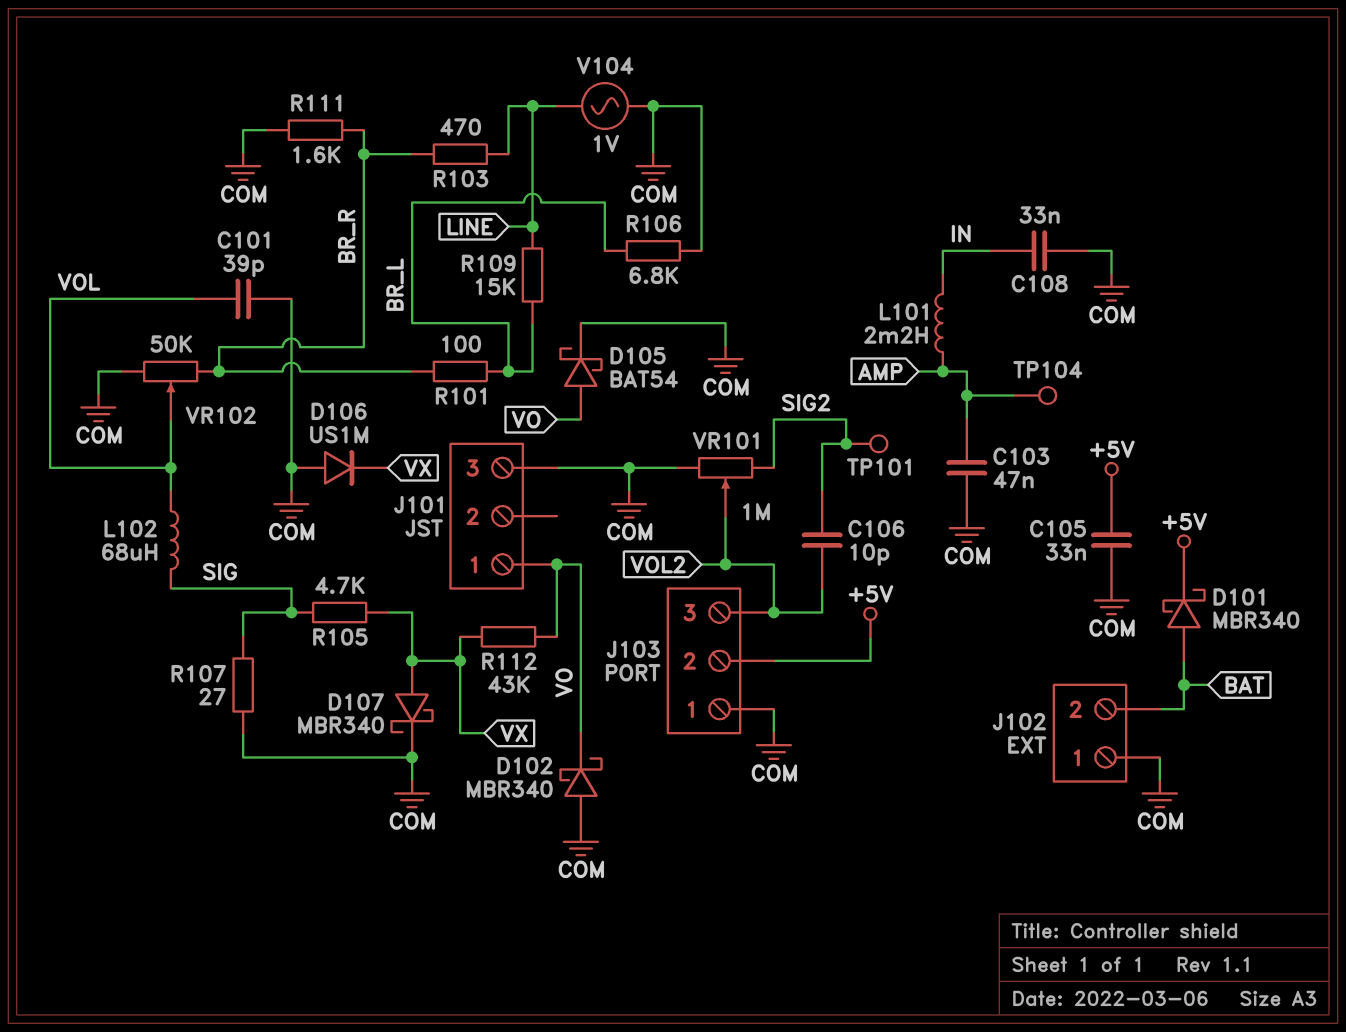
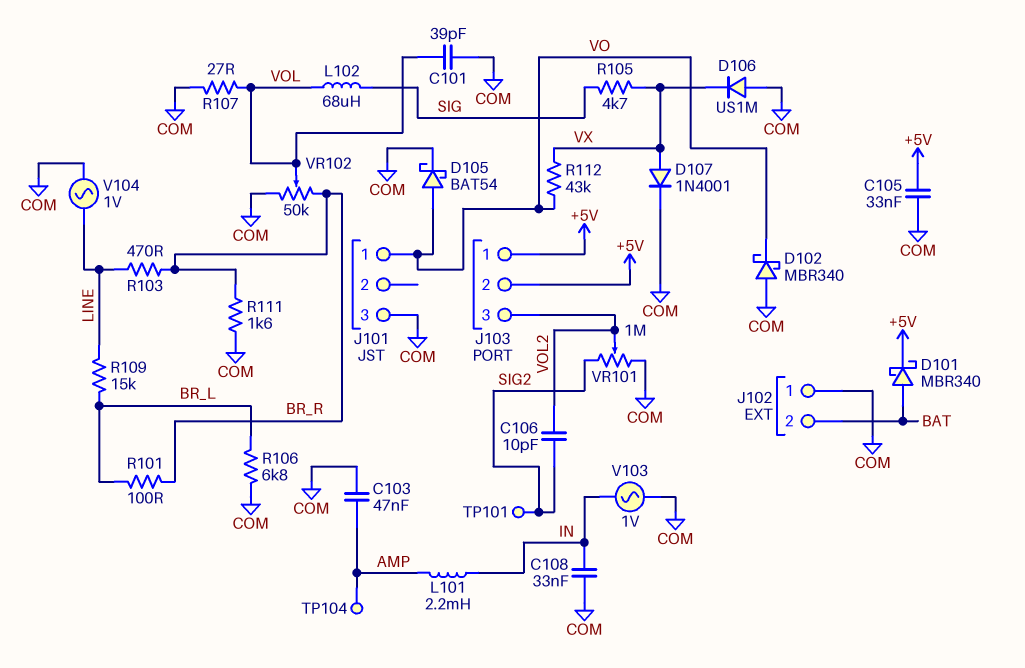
D107: schottky MBR340 (A VX, K COM) -> diode 1N4001 (A VX, K COM)
J103 pin 1: COM -> +5V
R107: 27 (COM, SIG) -> 27 (COM, VOL)
V103: none -> AC 1V (COM, IN)

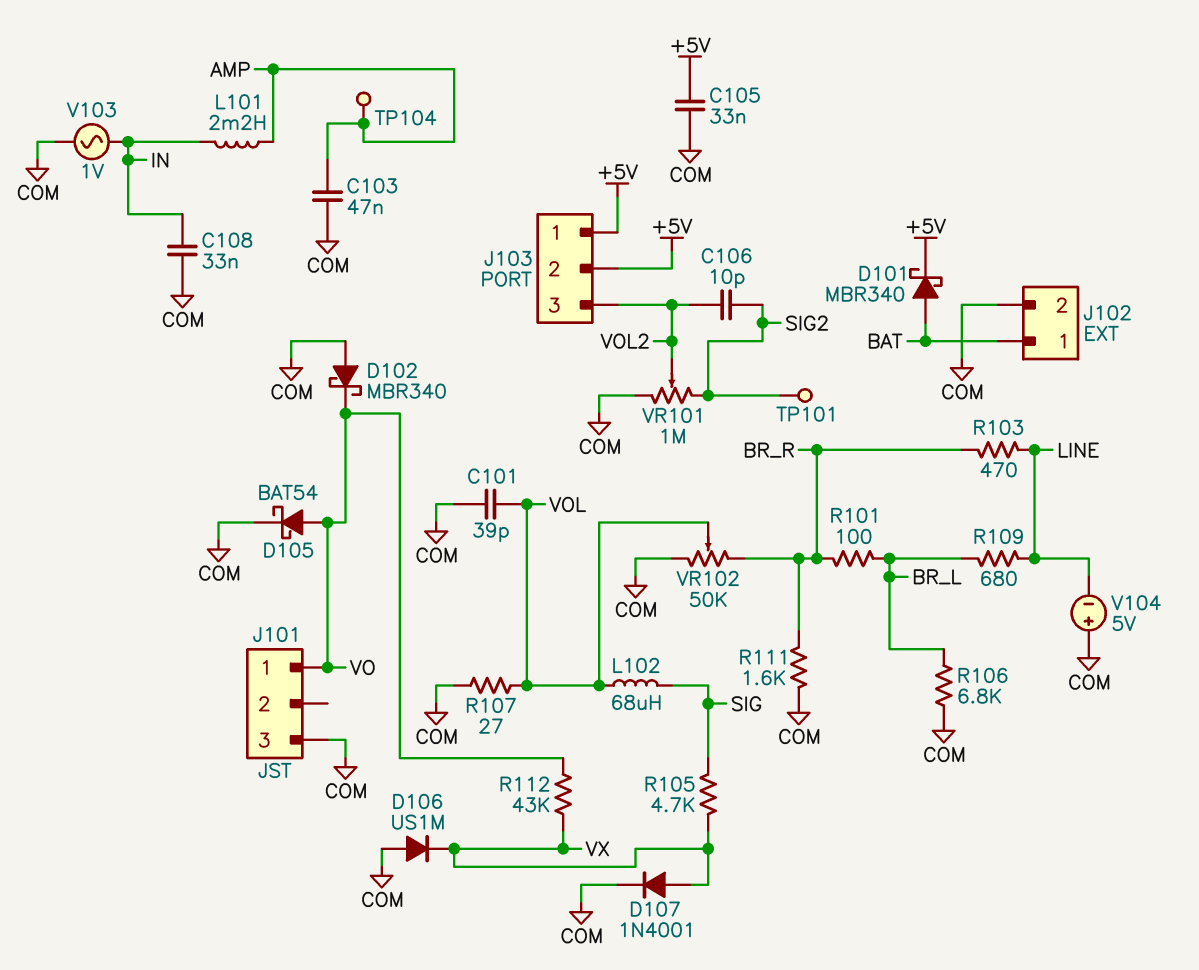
J102 pin 1: COM -> BAT
J102 pin 2: BAT -> COM
R109: 15k (BR_L, LINE) -> 680 (BR_L, LINE)
V104: AC 1V (COM, LINE) -> 5V (plus COM, minus LINE)

